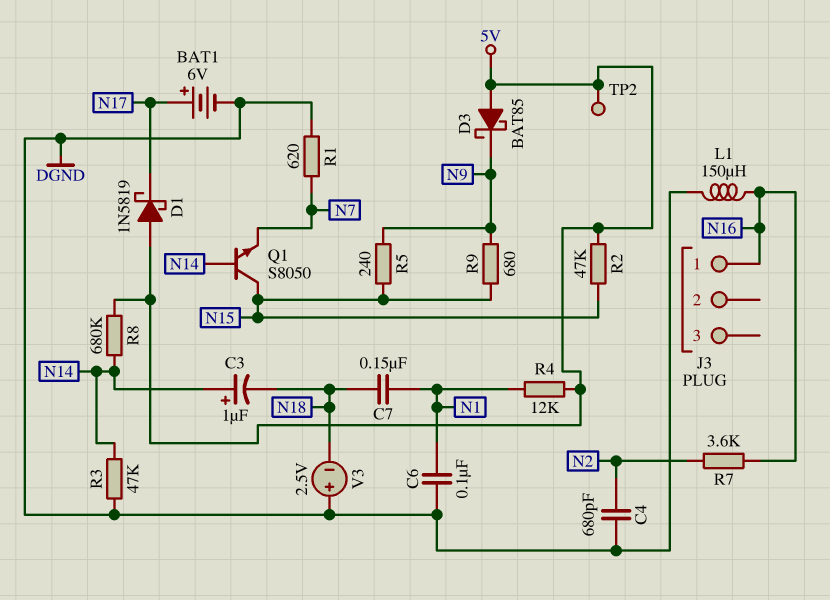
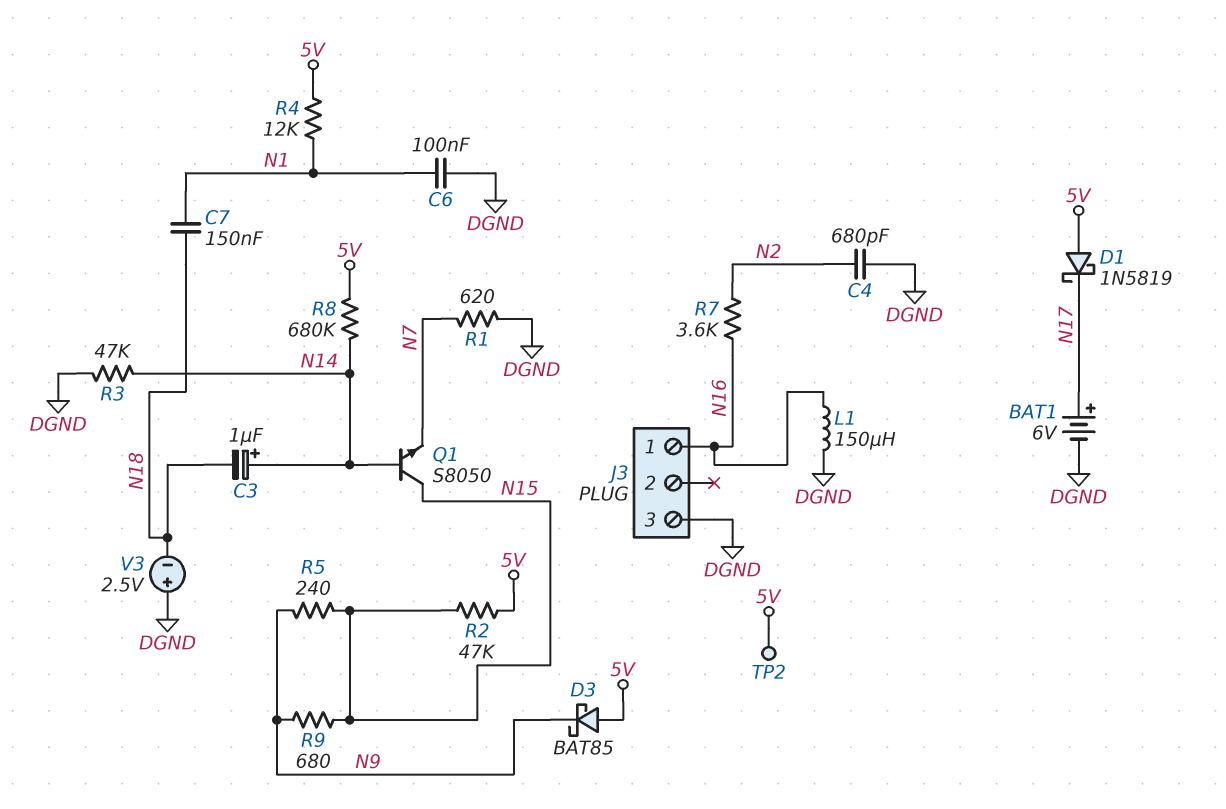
J3 pin 3: none -> DGND

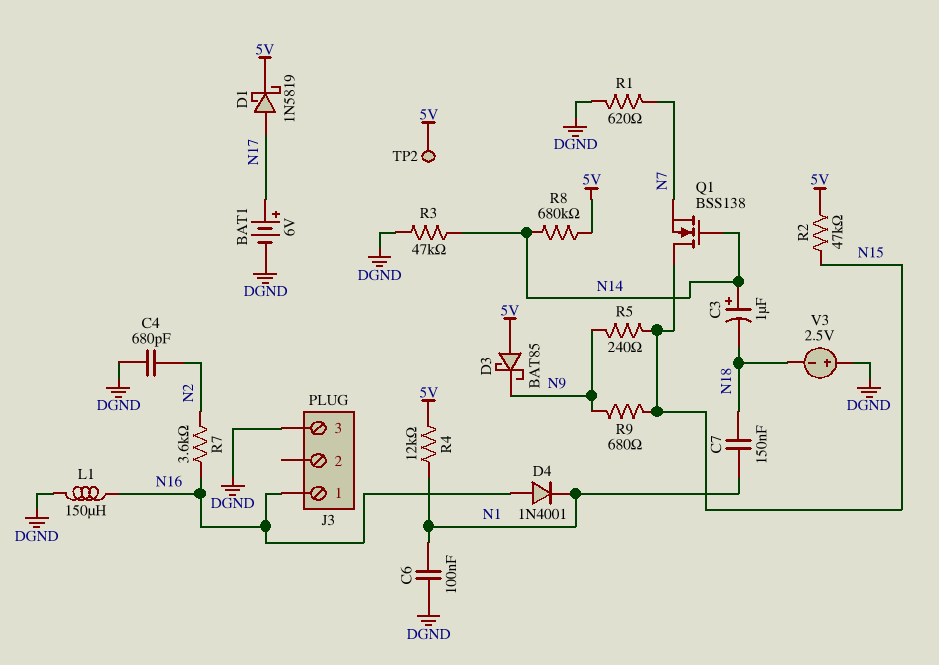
D1: schottky 1N5819 (A 5V, K N17) -> schottky 1N5819 (A N17, K 5V)
D4: none -> diode 1N4001 (A N16, K N1)
Q1: NPN S8050 (B N14, C N15, E N7) -> NMOS BSS138 (G N14, D N15, S N7)

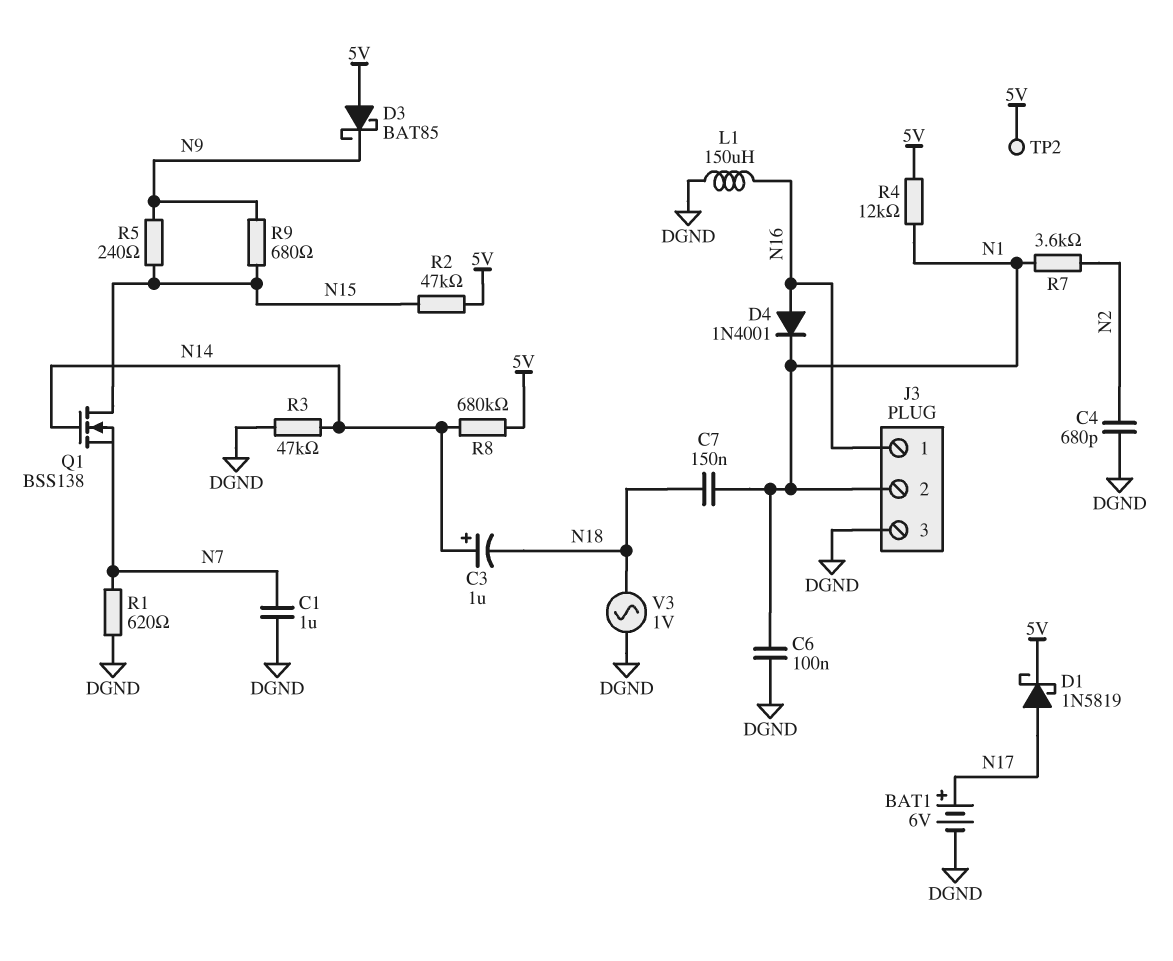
C1: none -> 1uF (DGND, N7)
J3 pin 2: none -> N1
R7: 3.6k (N2, N16) -> 3.6k (N1, N2)
V3: 2.5V (plus DGND, minus N18) -> AC 1V (DGND, N18)

